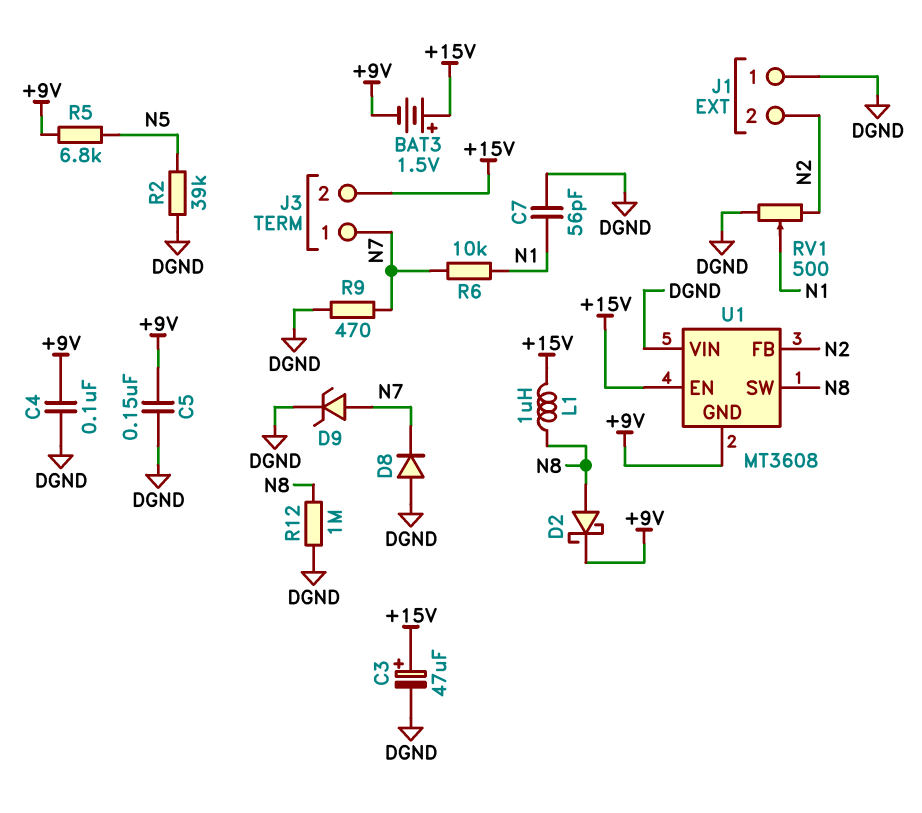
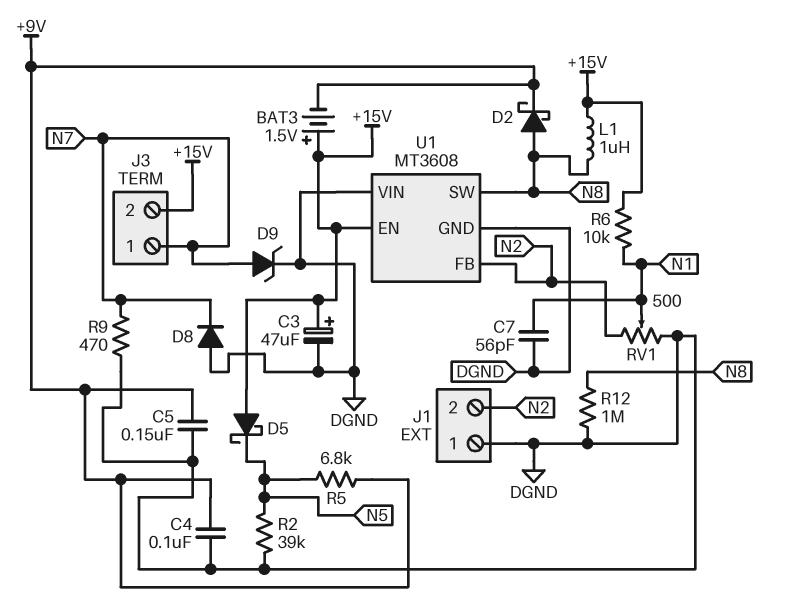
D5: none -> schottky (A +15V, K N5)
R6: 10k (N1, N7) -> 10k (+15V, N1)
U1 pin GND: +9V -> DGND

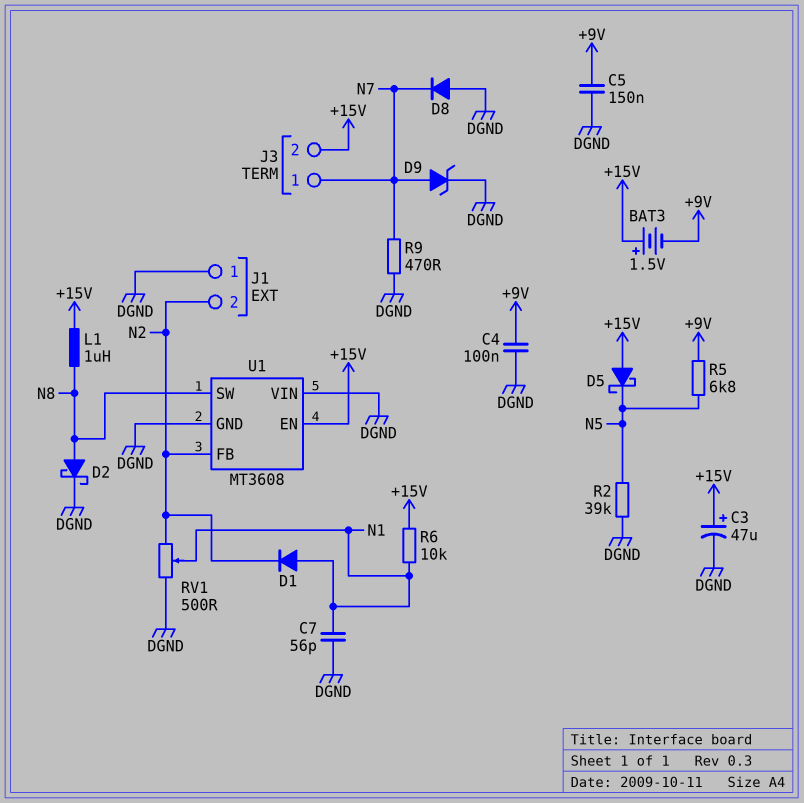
D1: none -> diode (A N1, K N2)
D2: schottky (A N8, K +9V) -> schottky (A N8, K DGND)
R12: 1M (DGND, N8) -> none

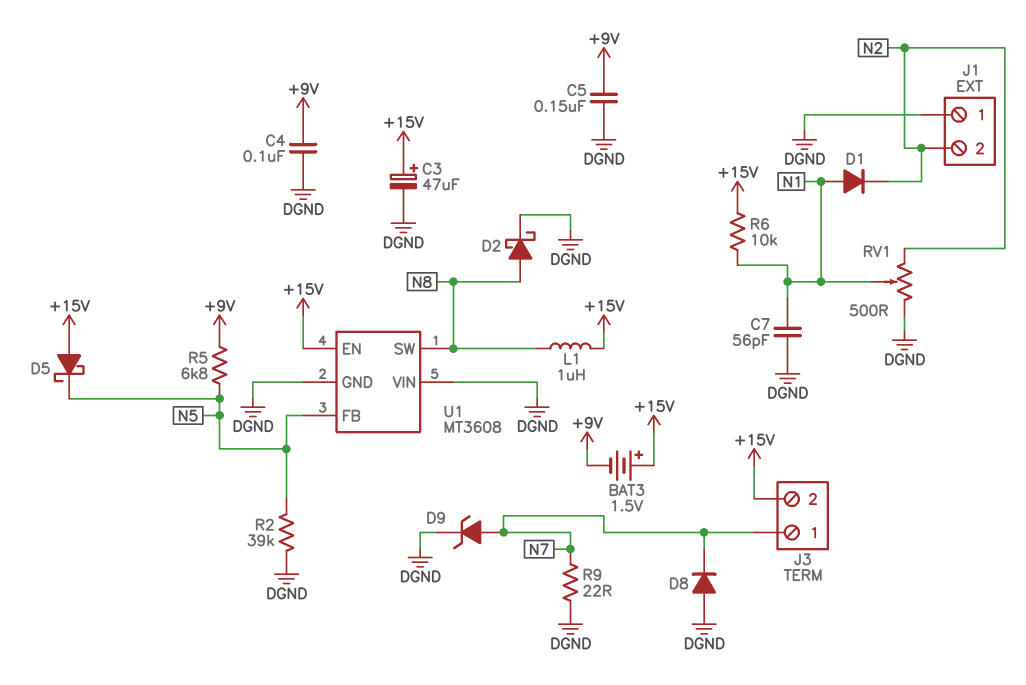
R9: 470 (DGND, N7) -> 22 (DGND, N7)
U1 pin FB: N2 -> N5

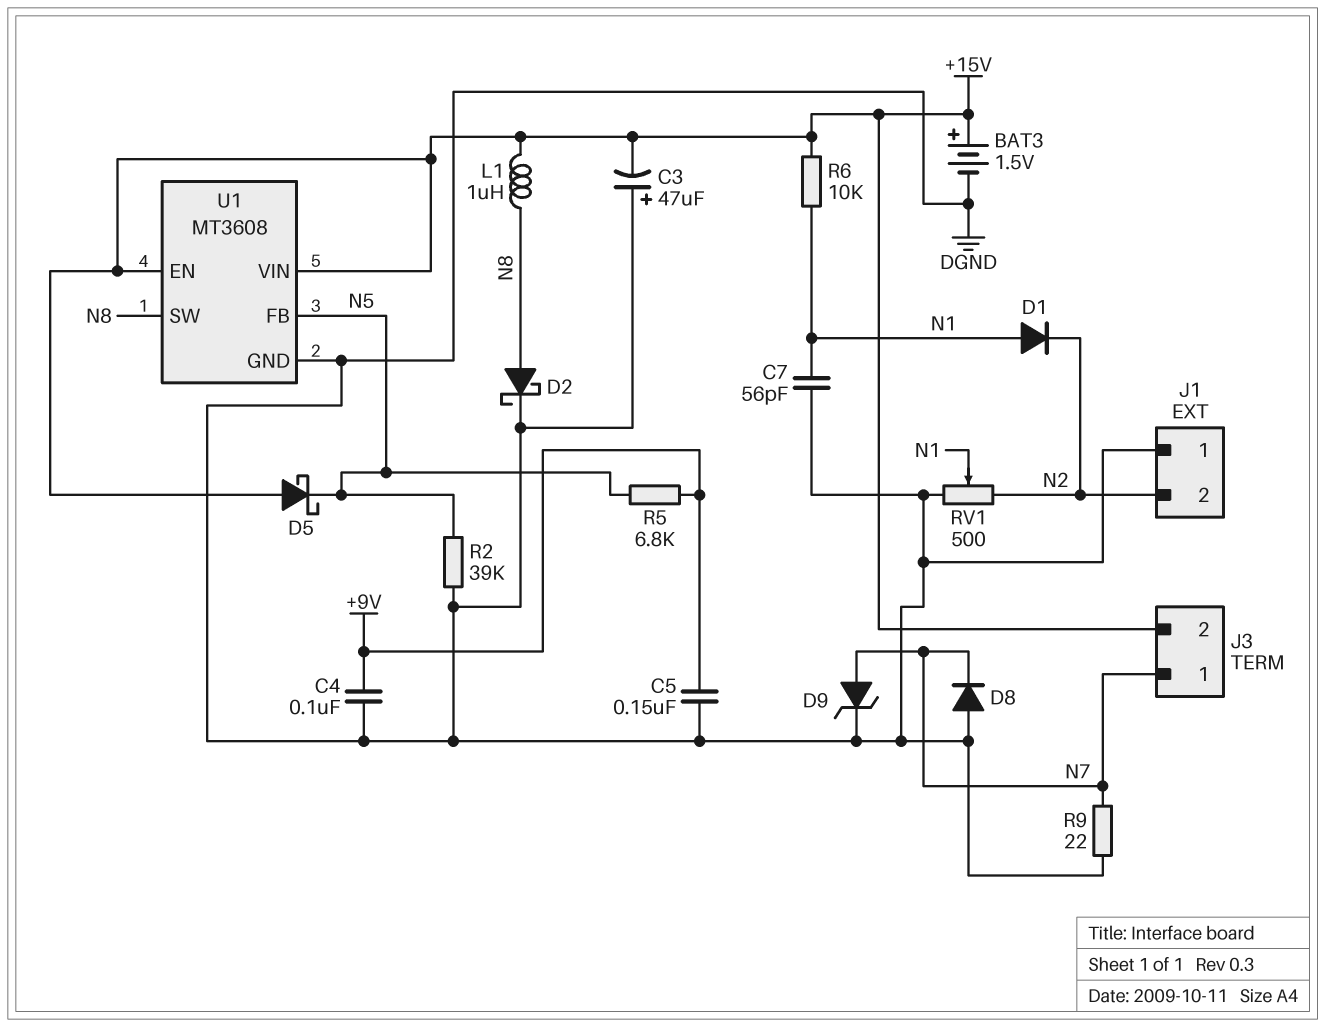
BAT3: 1.5V (plus +15V, minus +9V) -> 1.5V (plus +15V, minus DGND)
C3: 47uF (plus +15V, minus DGND) -> 47uF (plus DGND, minus +15V)
U1 pin VIN: DGND -> +15V

